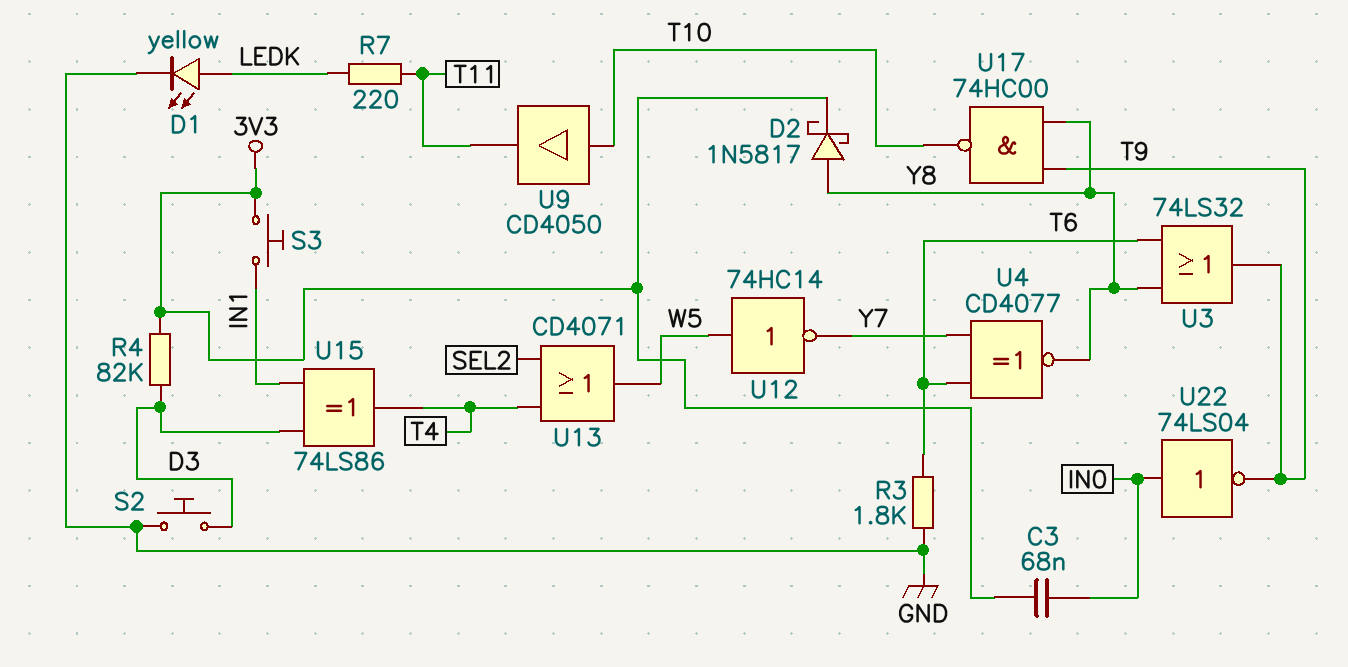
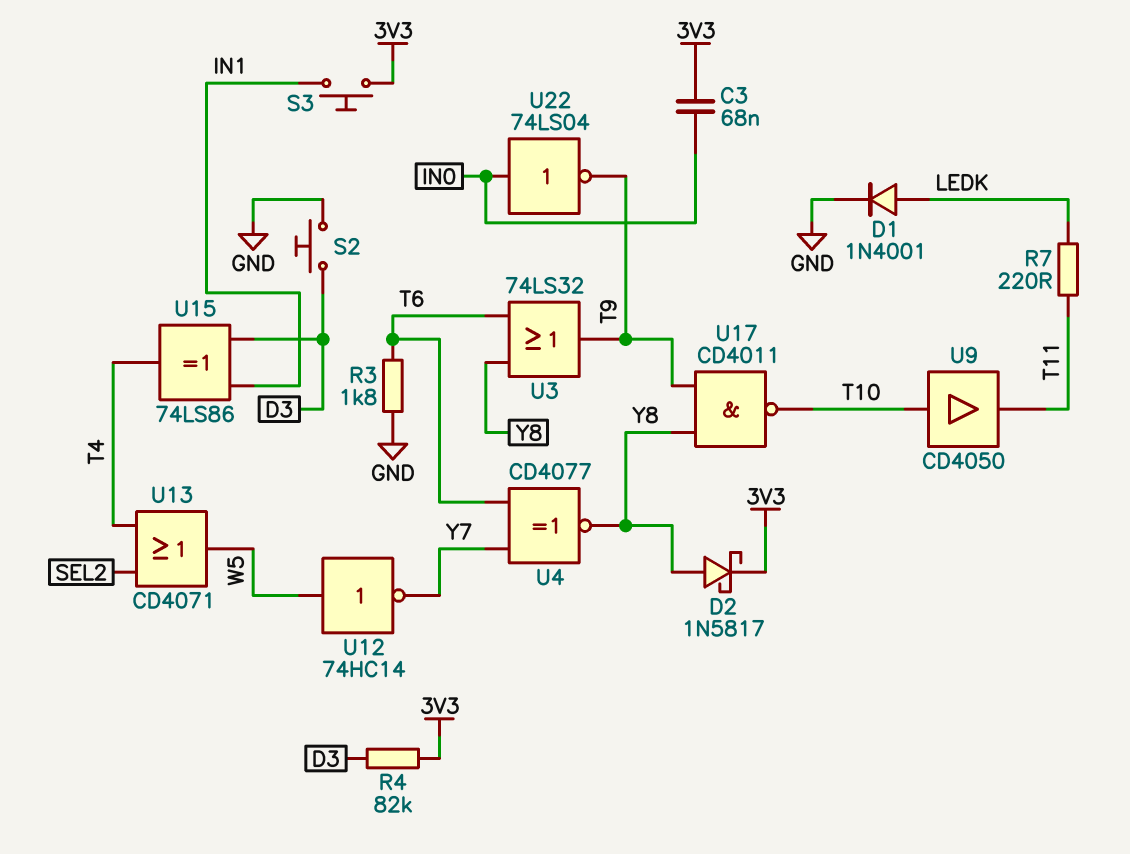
D1: LED yellow (A LEDK, K GND) -> diode 1N4001 (A LEDK, K GND)
U17: NAND 74HC00 (in T9, in Y8, out T10) -> NAND CD4011 (in T9, in Y8, out T10)

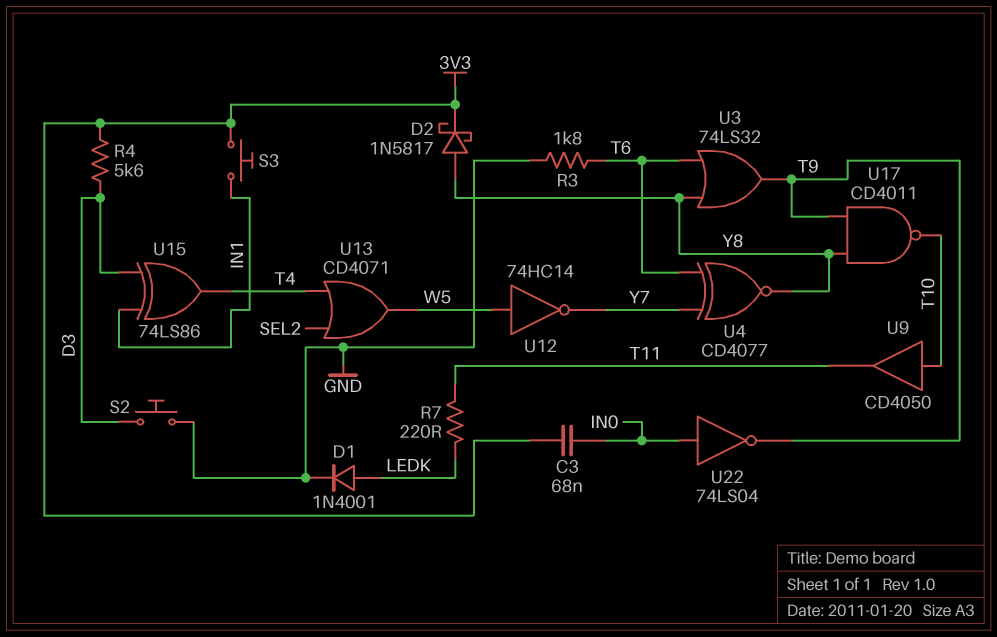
R4: 82k (3V3, D3) -> 5.6k (3V3, D3)

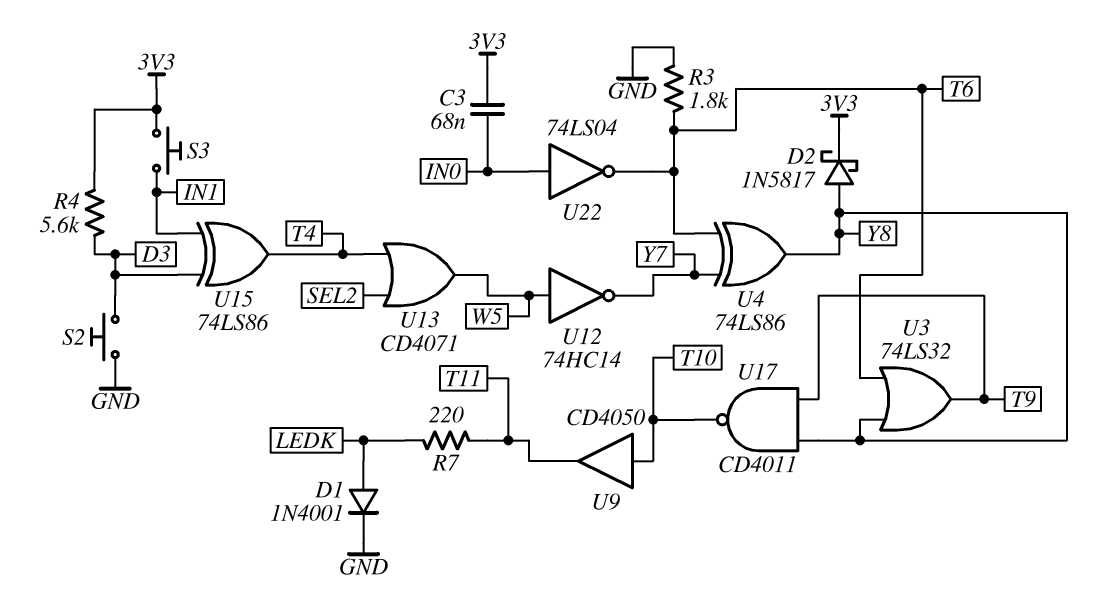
U4: XNOR CD4077 (in T6, in Y7, out Y8) -> XOR 74LS86 (in T6, in Y7, out Y8)
U22: NOT 74LS04 (in IN0, out T9) -> NOT 74LS04 (in IN0, out T6)

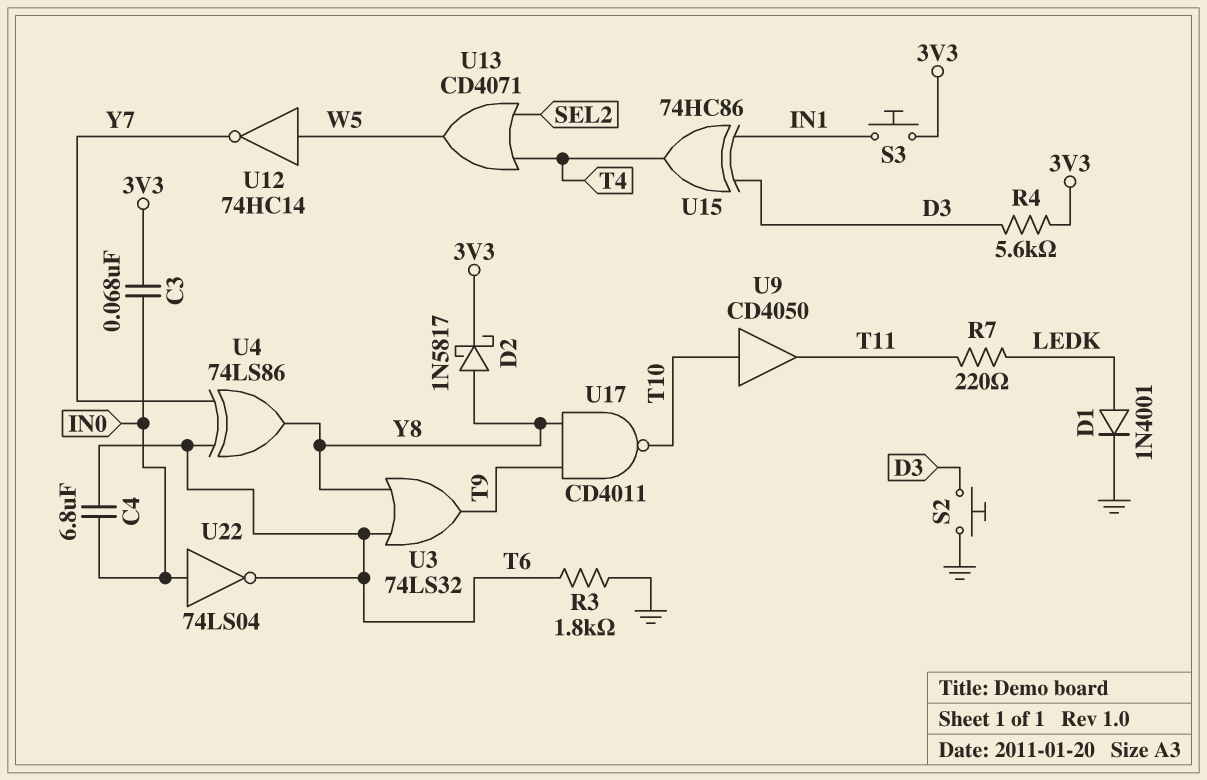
C4: none -> 6.8uF (IN0, T6)
U15: XOR 74LS86 (in D3, in IN1, out T4) -> XOR 74HC86 (in D3, in IN1, out T4)

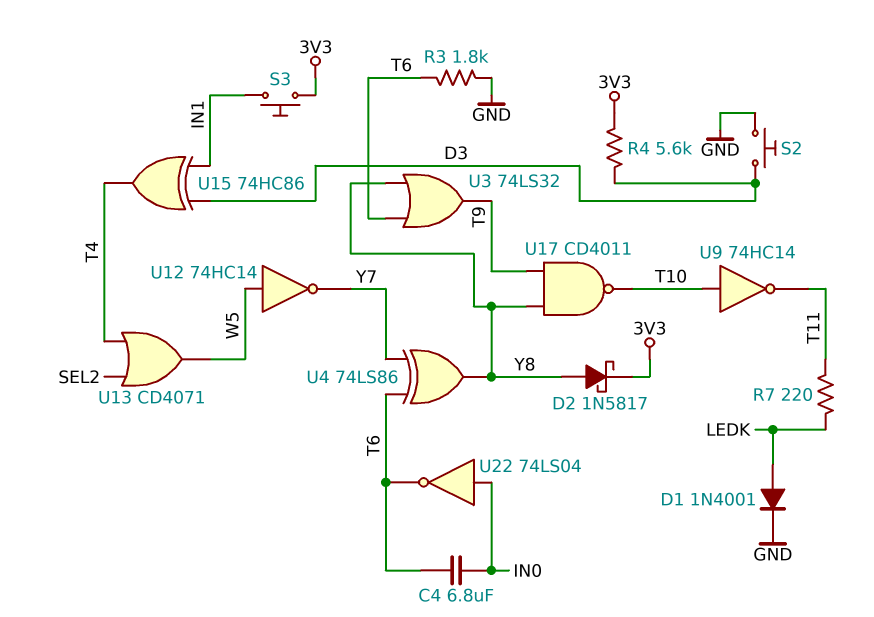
C3: 68nF (3V3, IN0) -> none
U9: buffer CD4050 (in T10, out T11) -> NOT 74HC14 (in T10, out T11)

